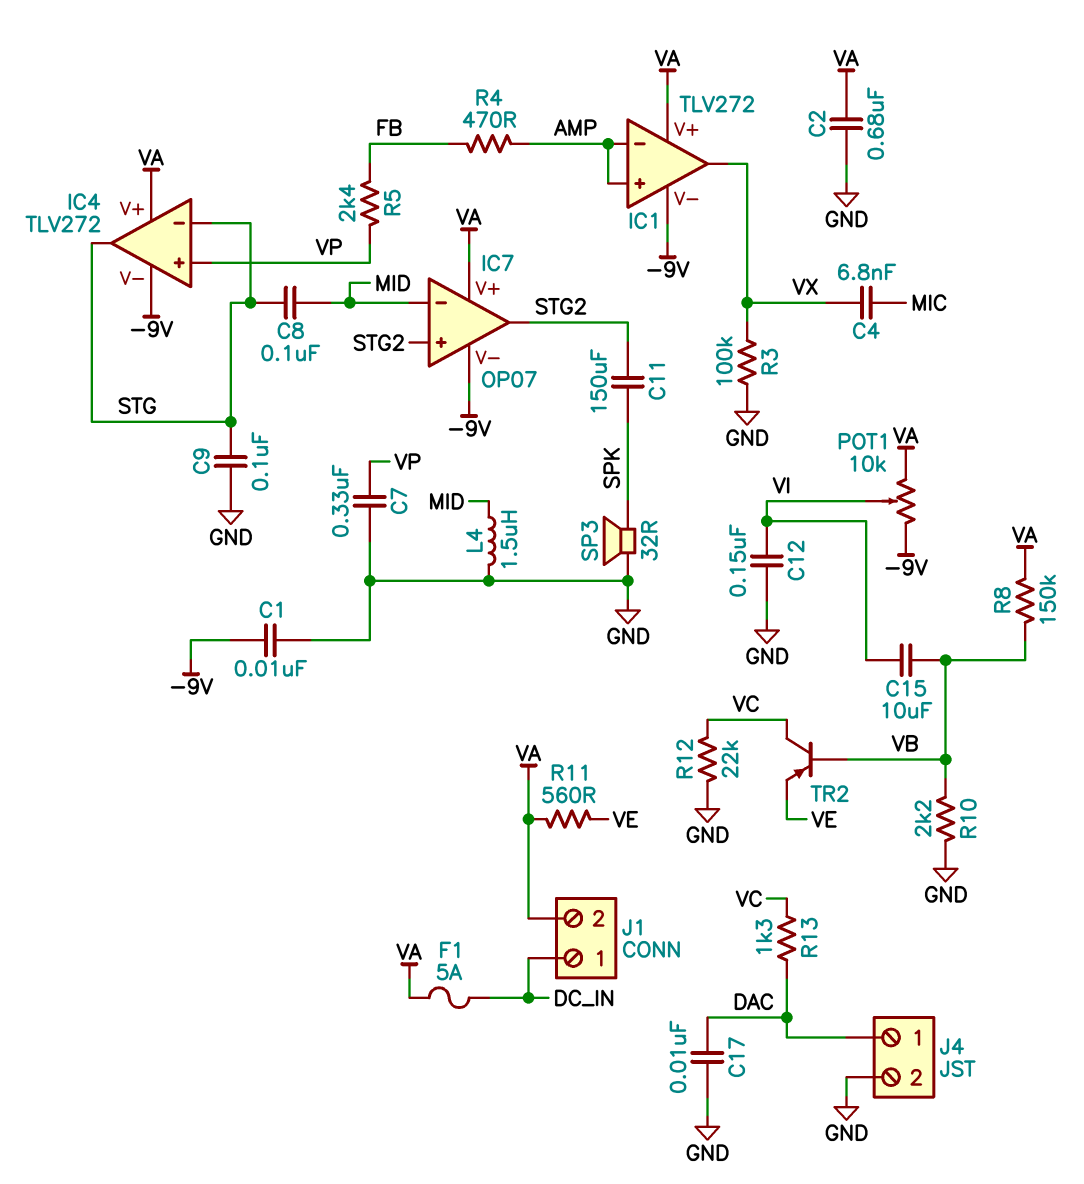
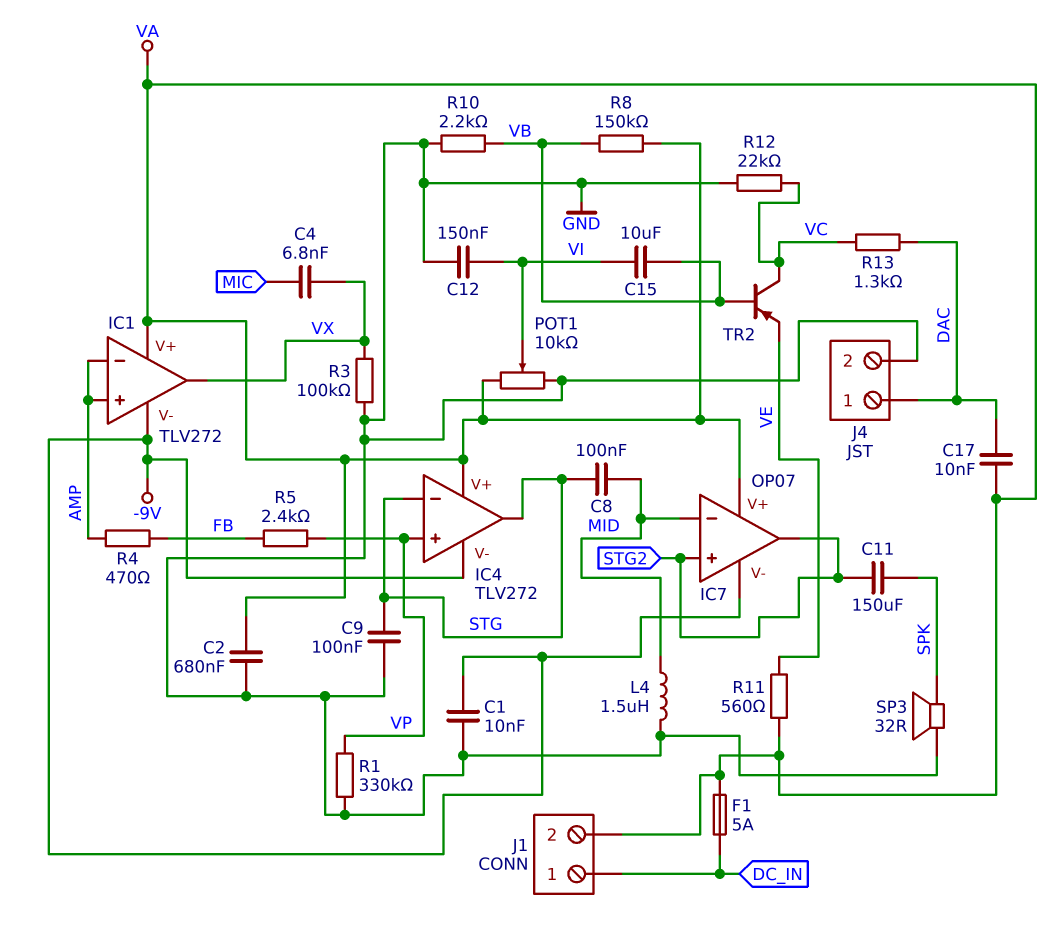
C7: 330nF (GND, VP) -> none
C17: 10nF (DAC, GND) -> 10nF (DAC, VA)
POT1: 10k (-9V, VA, wiper VI) -> 10k (GND, VA, wiper VI)
R1: none -> 330k (GND, VP)

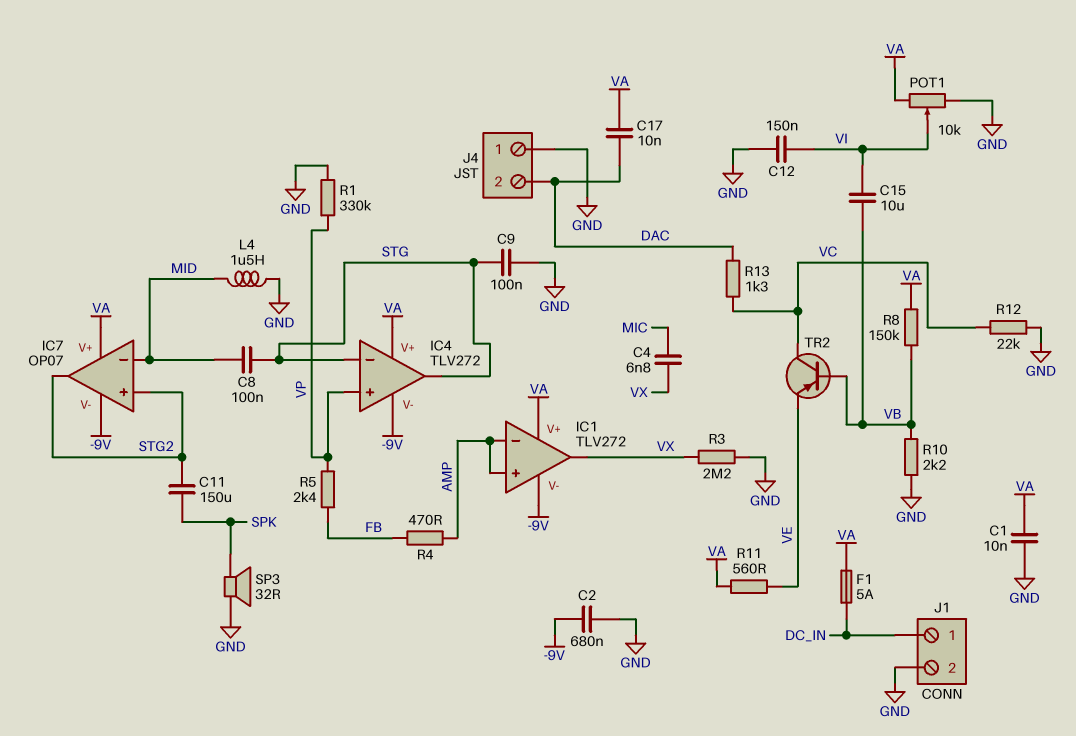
C1: 10nF (-9V, GND) -> 10nF (GND, VA)
C2: 680nF (GND, VA) -> 680nF (-9V, GND)
J1 pin 2: VA -> GND
J4 pin 1: DAC -> GND
J4 pin 2: GND -> DAC
R3: 100k (GND, VX) -> 2.2M (GND, VX)

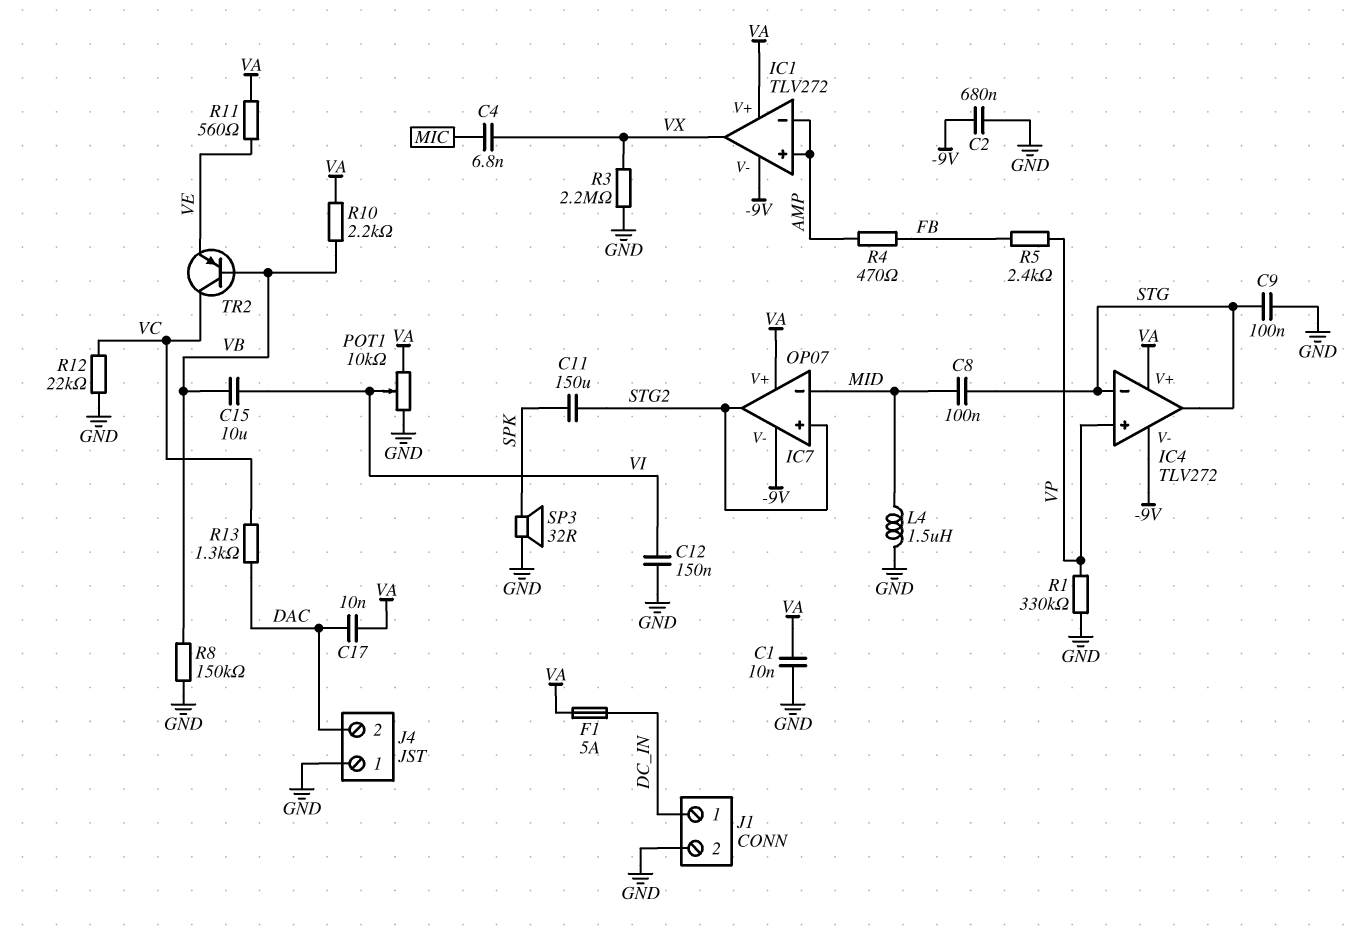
R8: 150k (VA, VB) -> 150k (GND, VB)
R10: 2.2k (GND, VB) -> 2.2k (VA, VB)

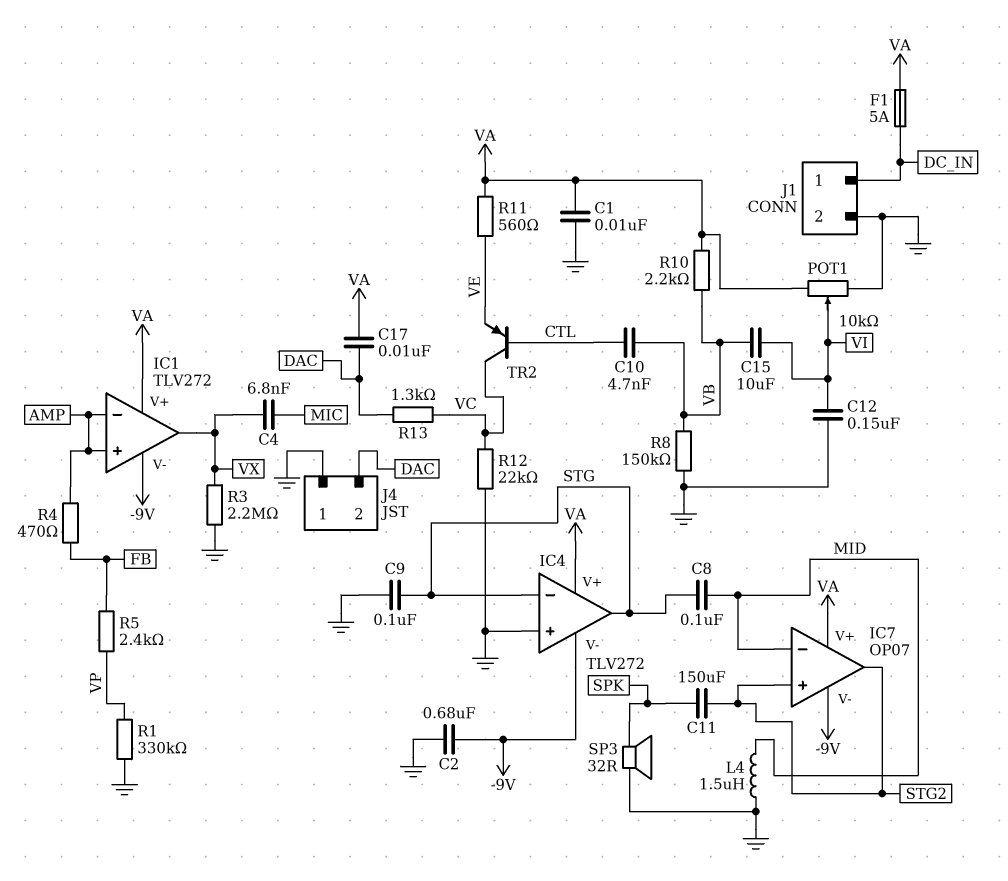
C10: none -> 4.7nF (CTL, VB)
IC4 pin in+: VP -> GND
TR2: PNP (B VB, C VC, E VE) -> PNP (B CTL, C VC, E VE)

